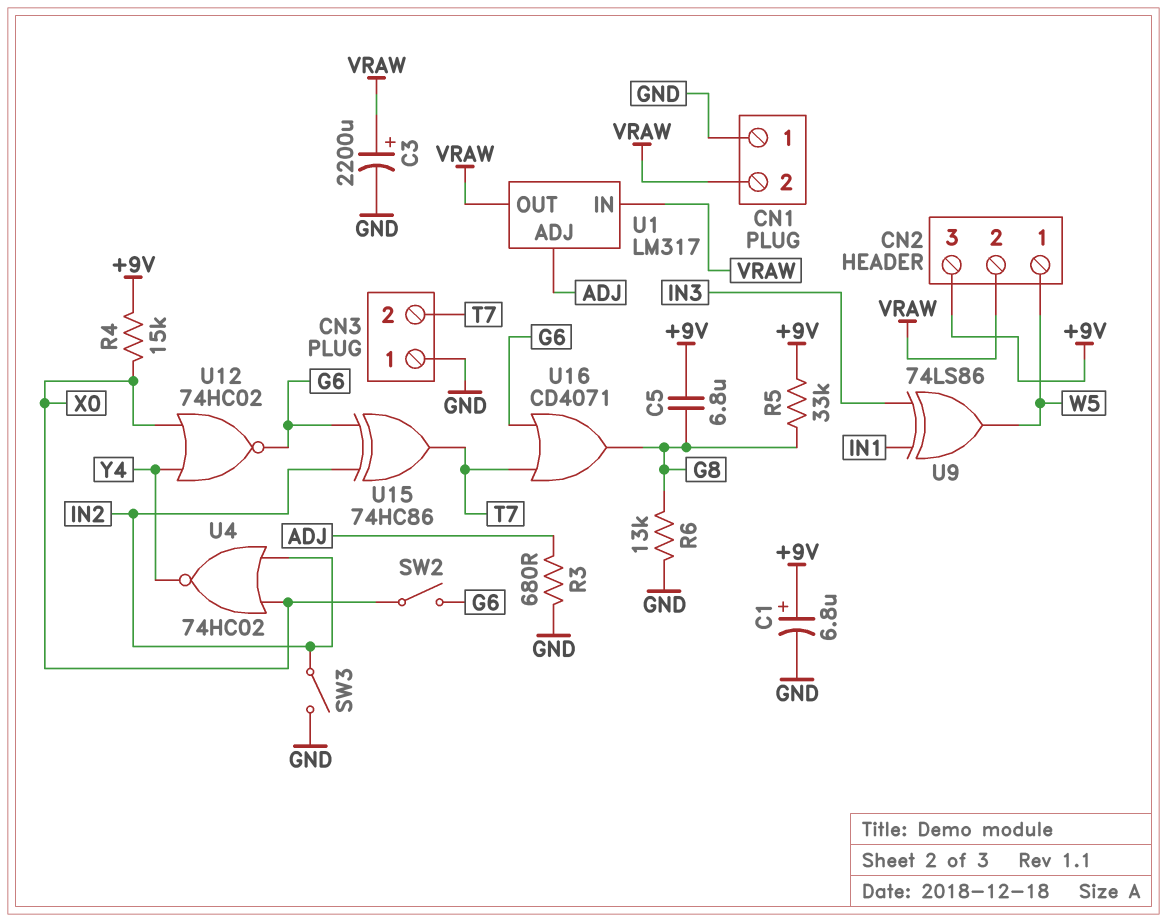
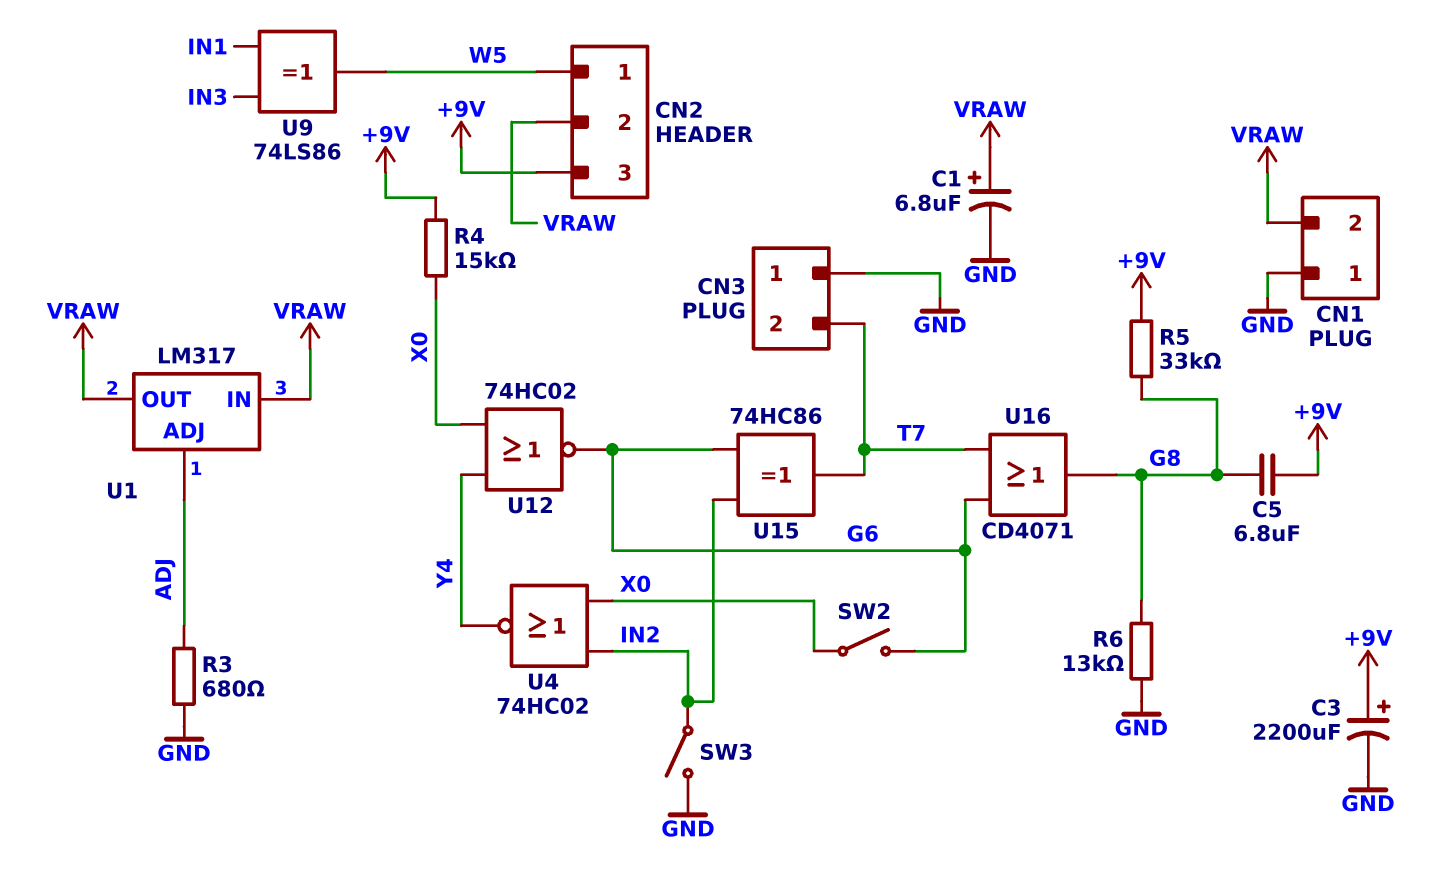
C1: 6.8uF (plus +9V, minus GND) -> 6.8uF (plus VRAW, minus GND)
C3: 2200uF (plus VRAW, minus GND) -> 2200uF (plus +9V, minus GND)

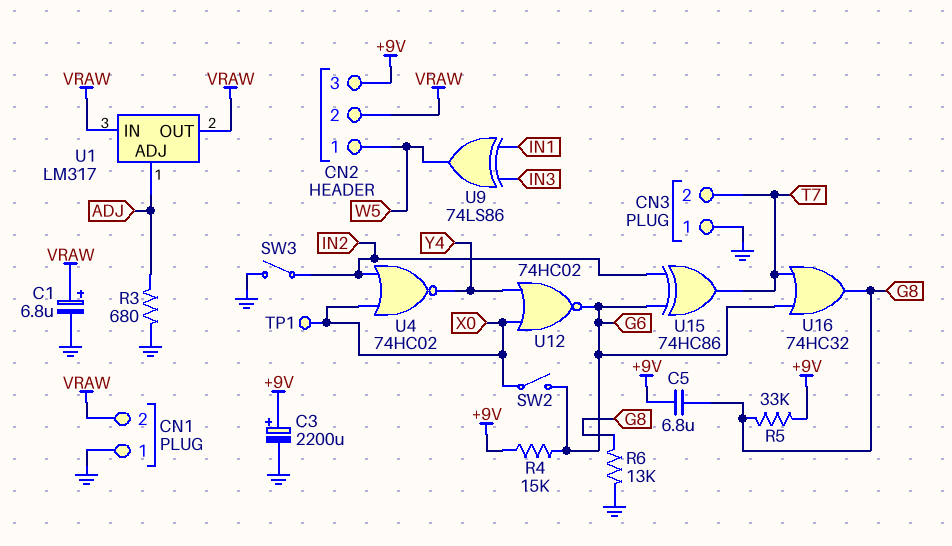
R4: 15k (+9V, X0) -> 15k (+9V, G6)
TP1: none -> test point (X0)
U16: OR CD4071 (in G6, in T7, out G8) -> OR 74HC32 (in G6, in T7, out G8)

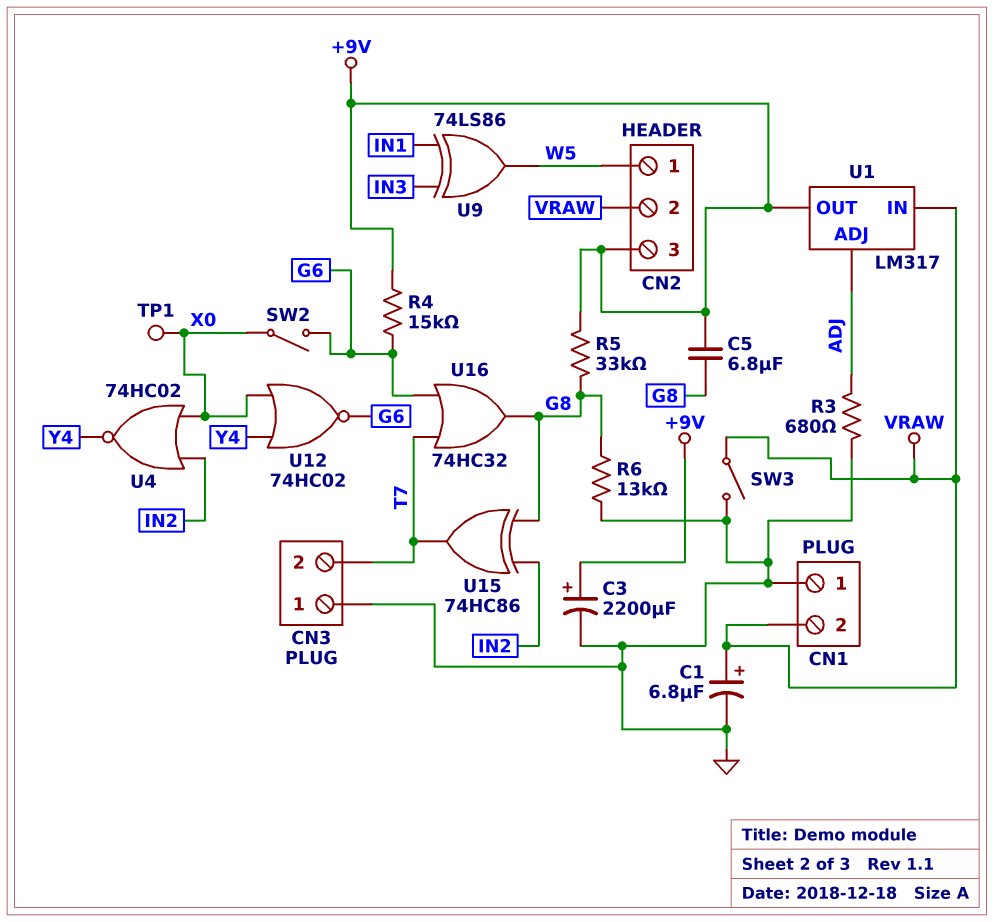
SW3: switch (GND, IN2) -> switch (GND, VRAW)
U1 pin OUT: VRAW -> +9V
U15: XOR 74HC86 (in G6, in IN2, out T7) -> XOR 74HC86 (in G8, in IN2, out T7)

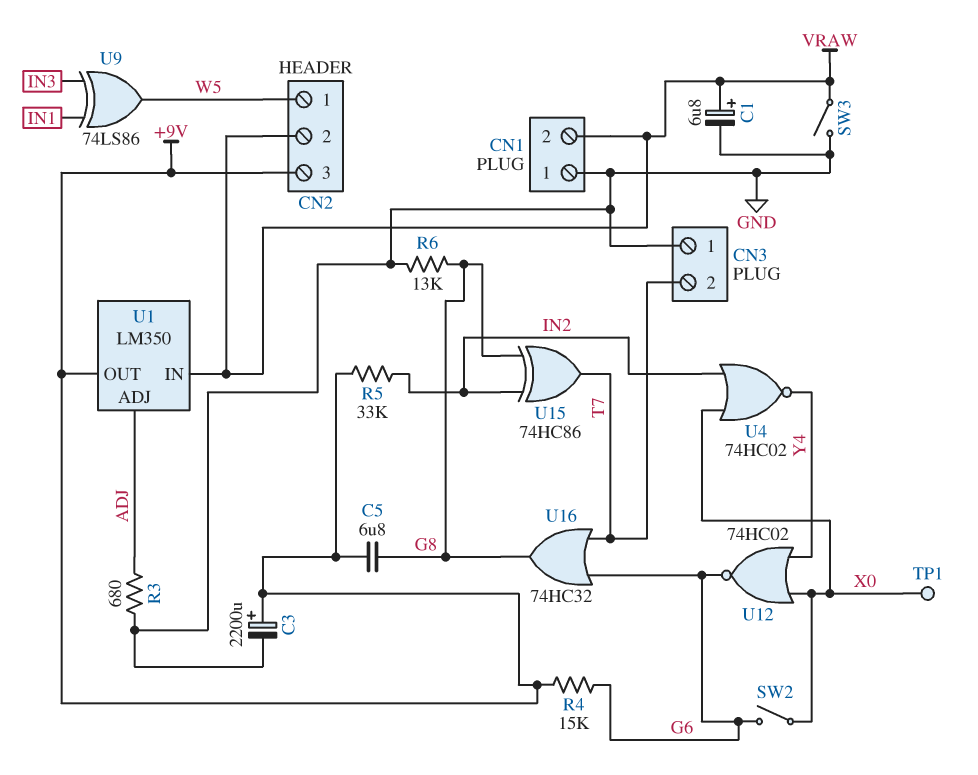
R5: 33k (+9V, G8) -> 33k (+9V, IN2)
U1: LM317 -> LM350

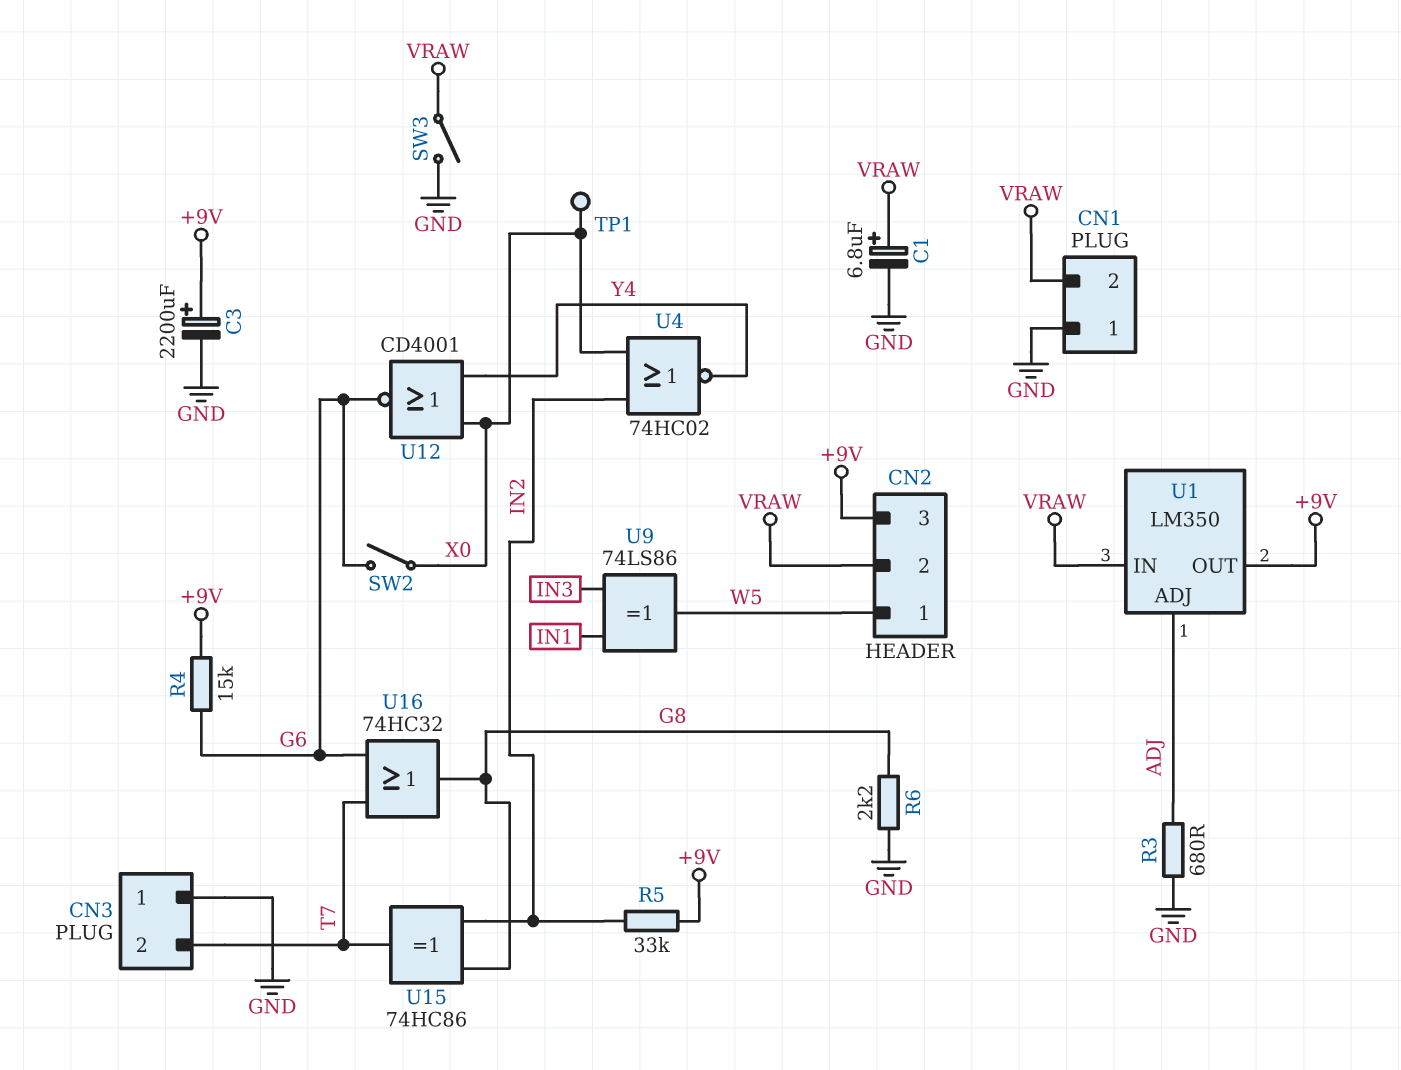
C5: 6.8uF (+9V, G8) -> none
R6: 13k (G8, GND) -> 2.2k (G8, GND)
U12: NOR 74HC02 (in X0, in Y4, out G6) -> NOR CD4001 (in X0, in Y4, out G6)

